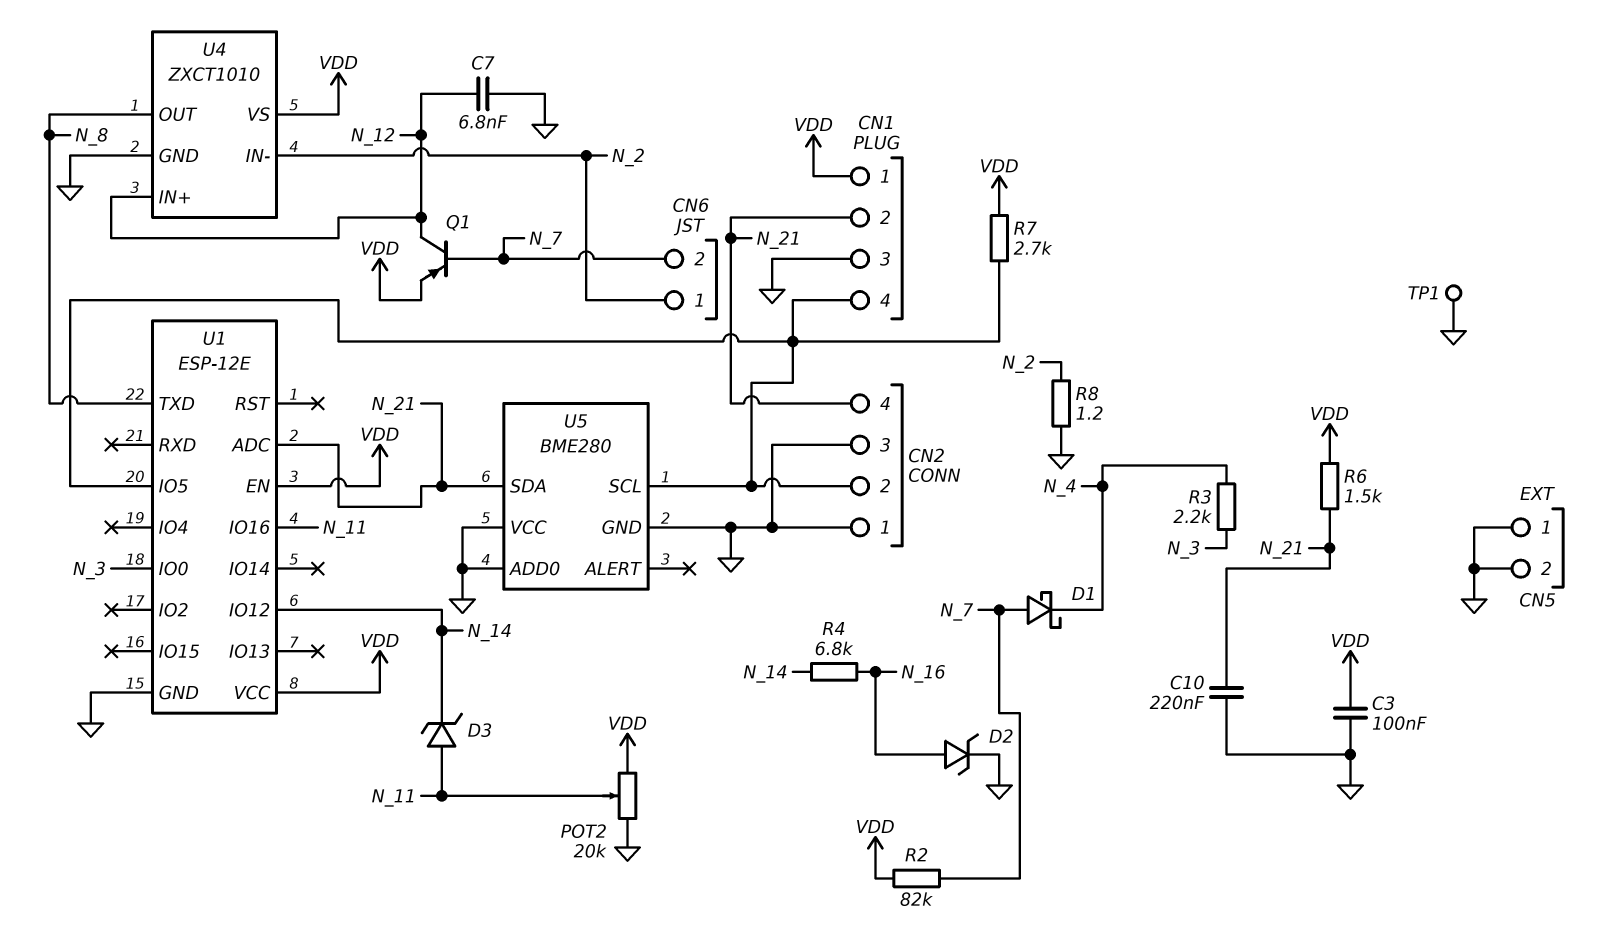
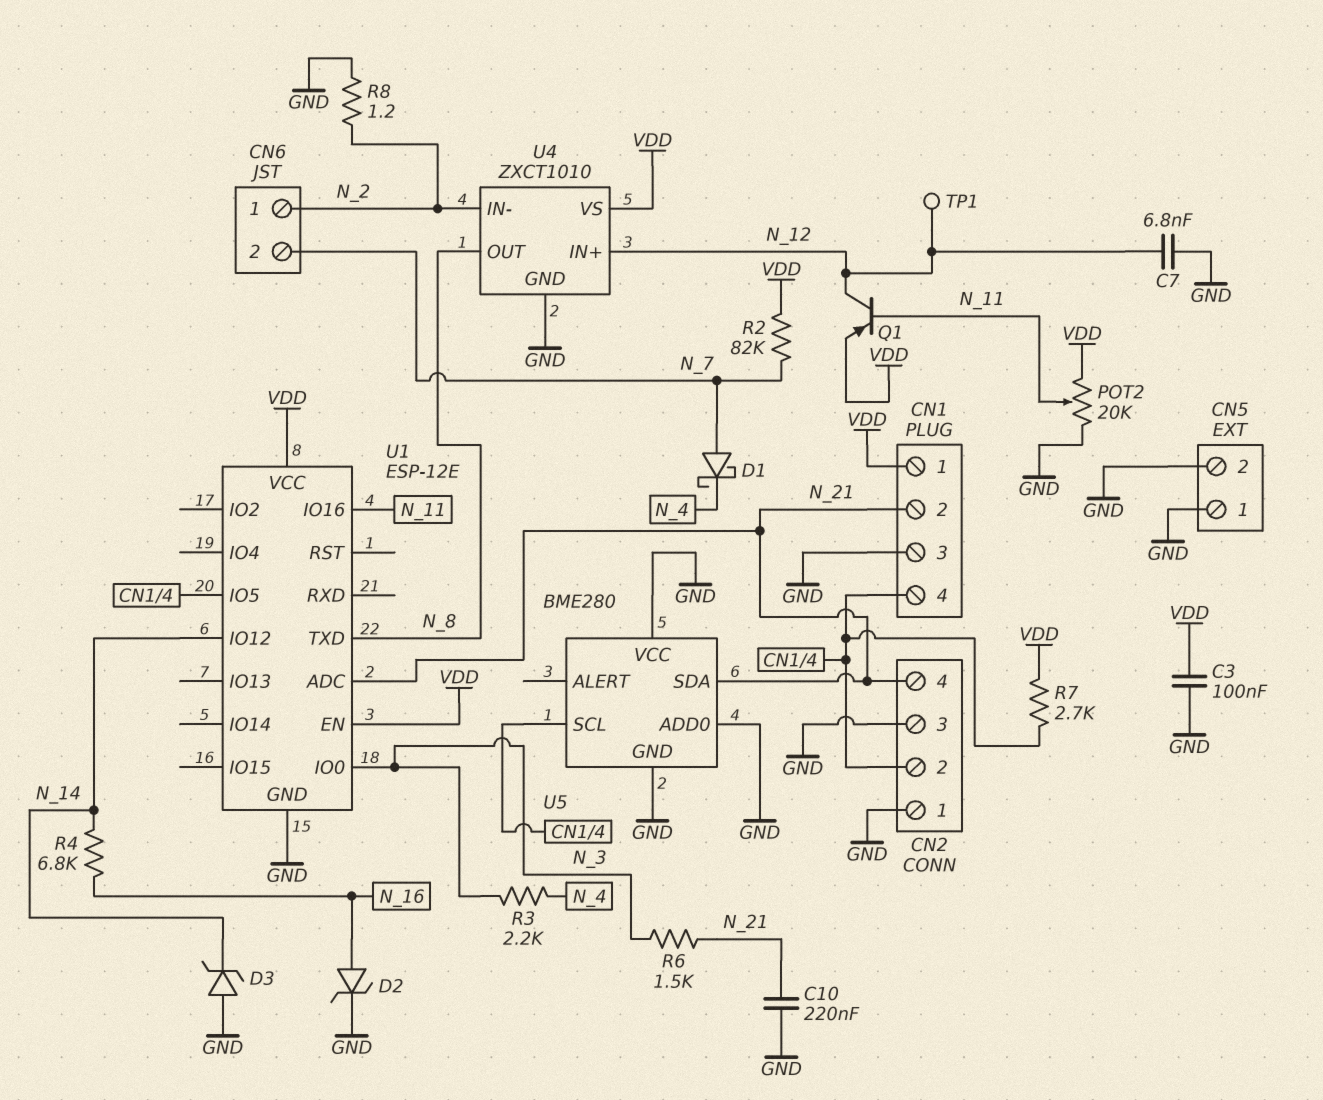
D3: zener (A N_11, K N_14) -> zener (A GND, K N_14)
Q1: PNP (B N_7, C N_12, E VDD) -> PNP (B N_11, C N_12, E VDD)
R6: 1.5k (N_21, VDD) -> 1.5k (N_3, N_21)
TP1: test point (GND) -> test point (N_12)

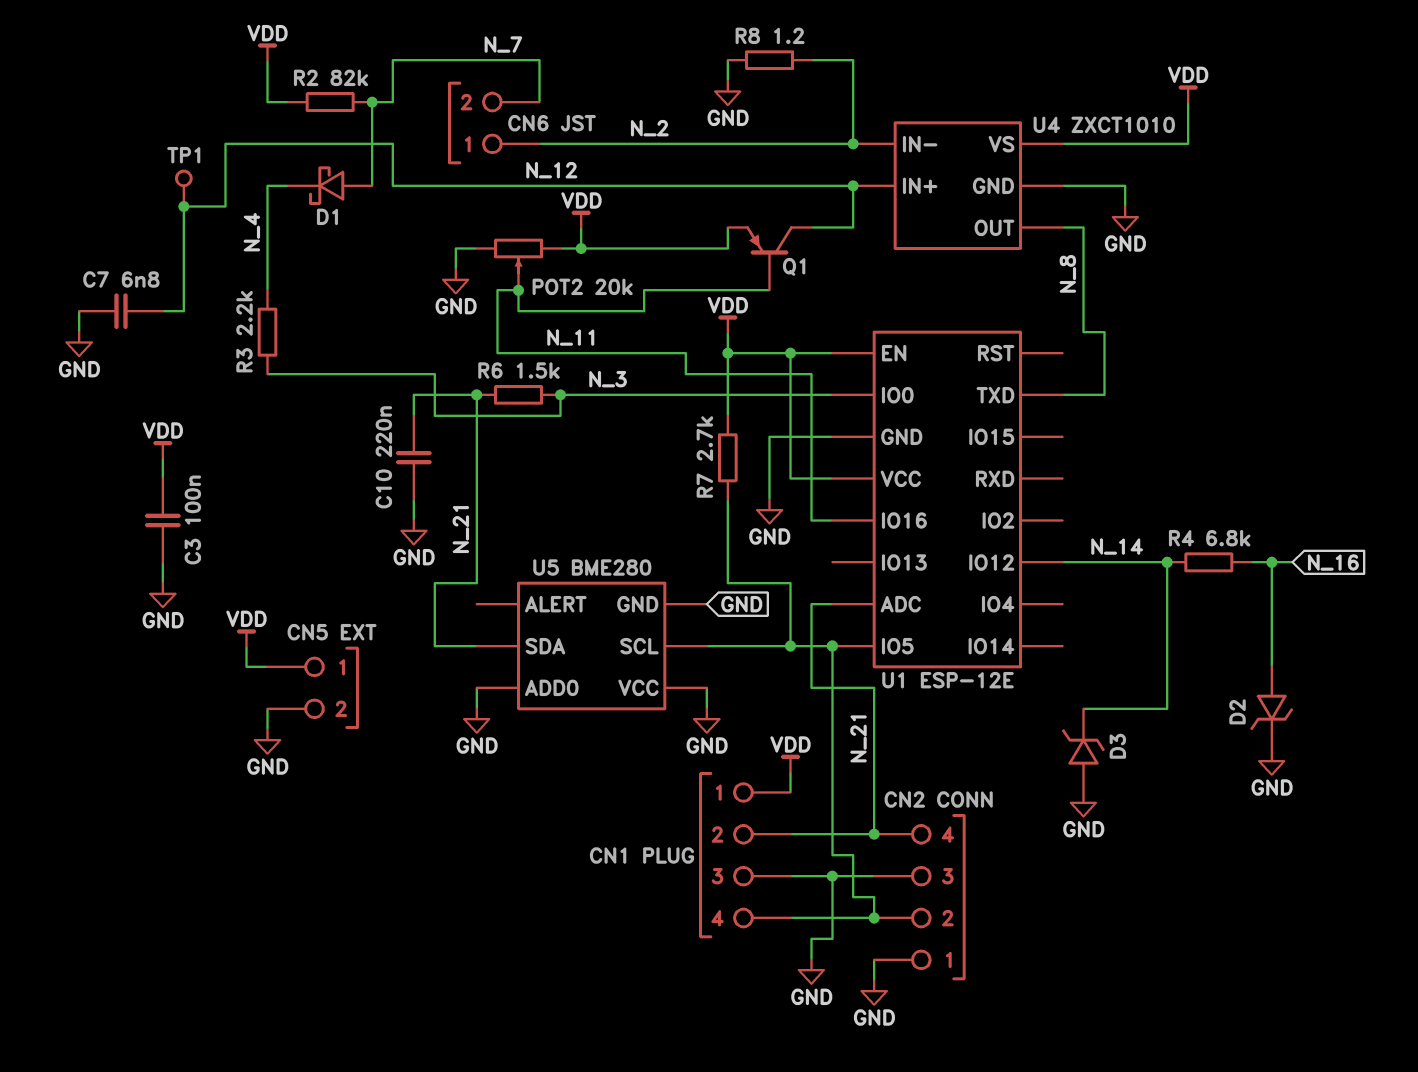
CN5 pin 1: GND -> VDD

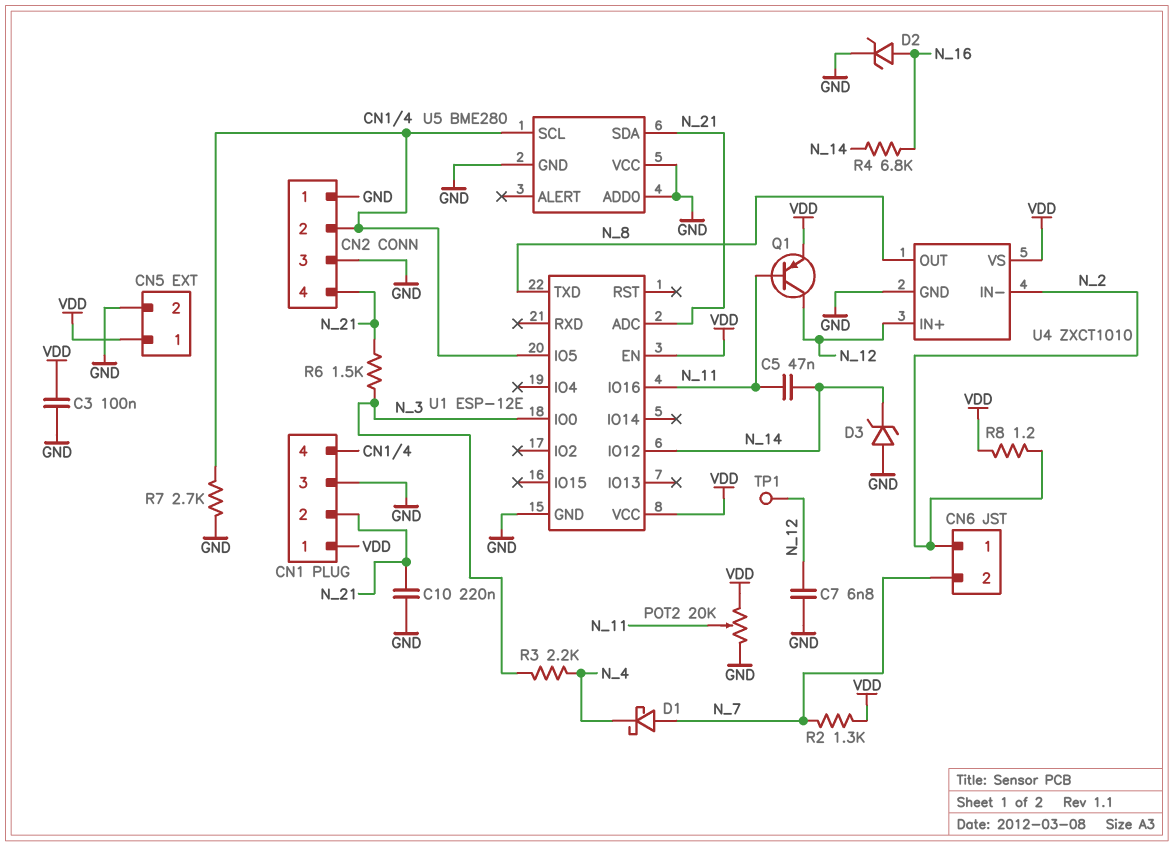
C5: none -> 47nF (N_11, N_14)
R2: 82k (N_7, VDD) -> 1.3k (N_7, VDD)
R7: 2.7k (CN1/4, VDD) -> 2.7k (CN1/4, GND)
R8: 1.2 (GND, N_2) -> 1.2 (N_2, VDD)

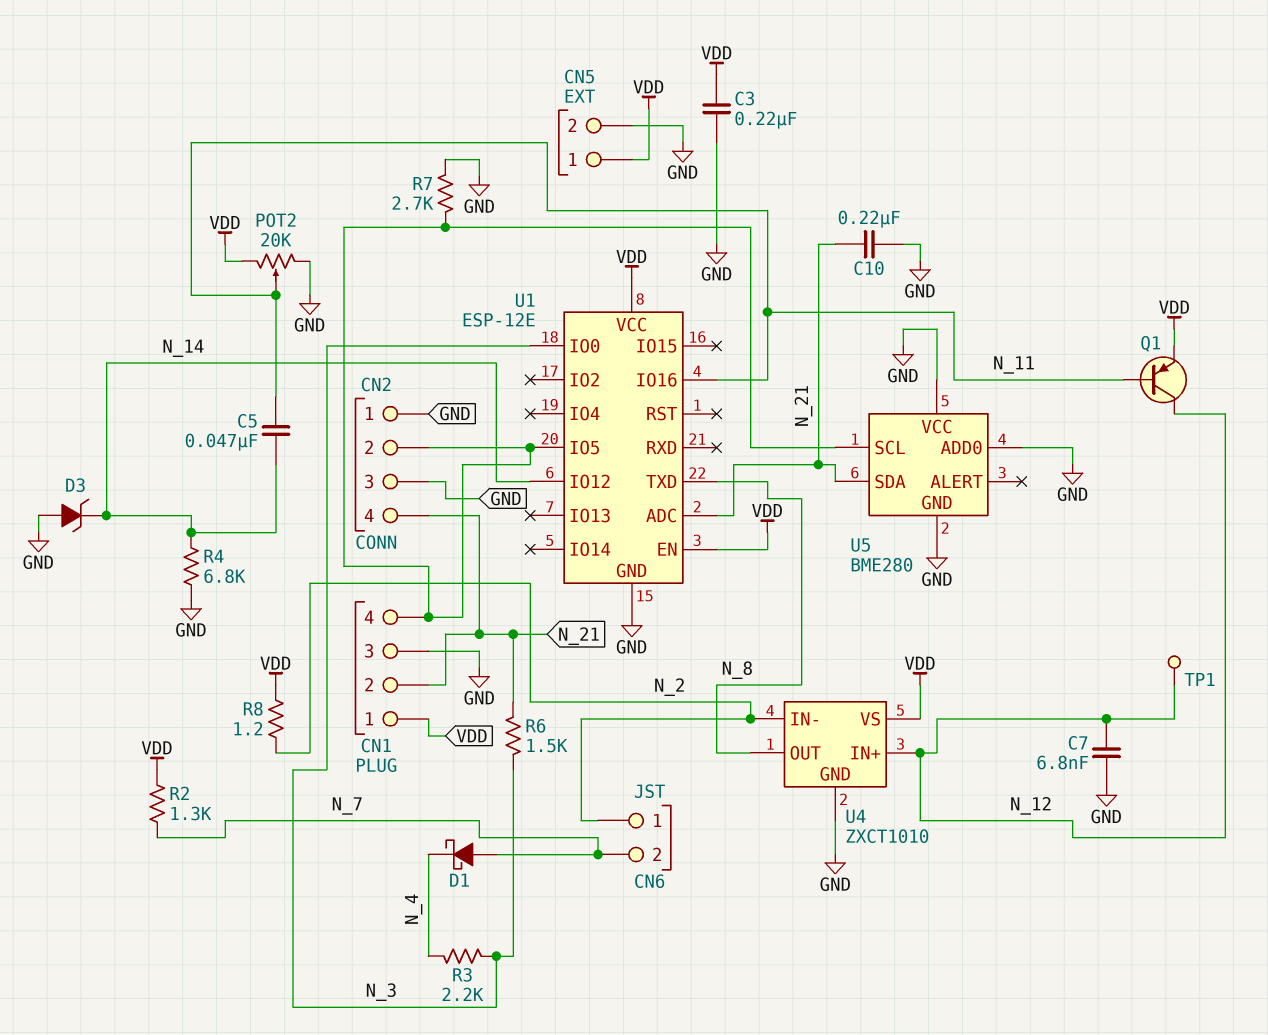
C3: 100nF (GND, VDD) -> 220nF (GND, VDD)
D2: zener (A N_16, K GND) -> none
R4: 6.8k (N_14, N_16) -> 6.8k (GND, N_14)

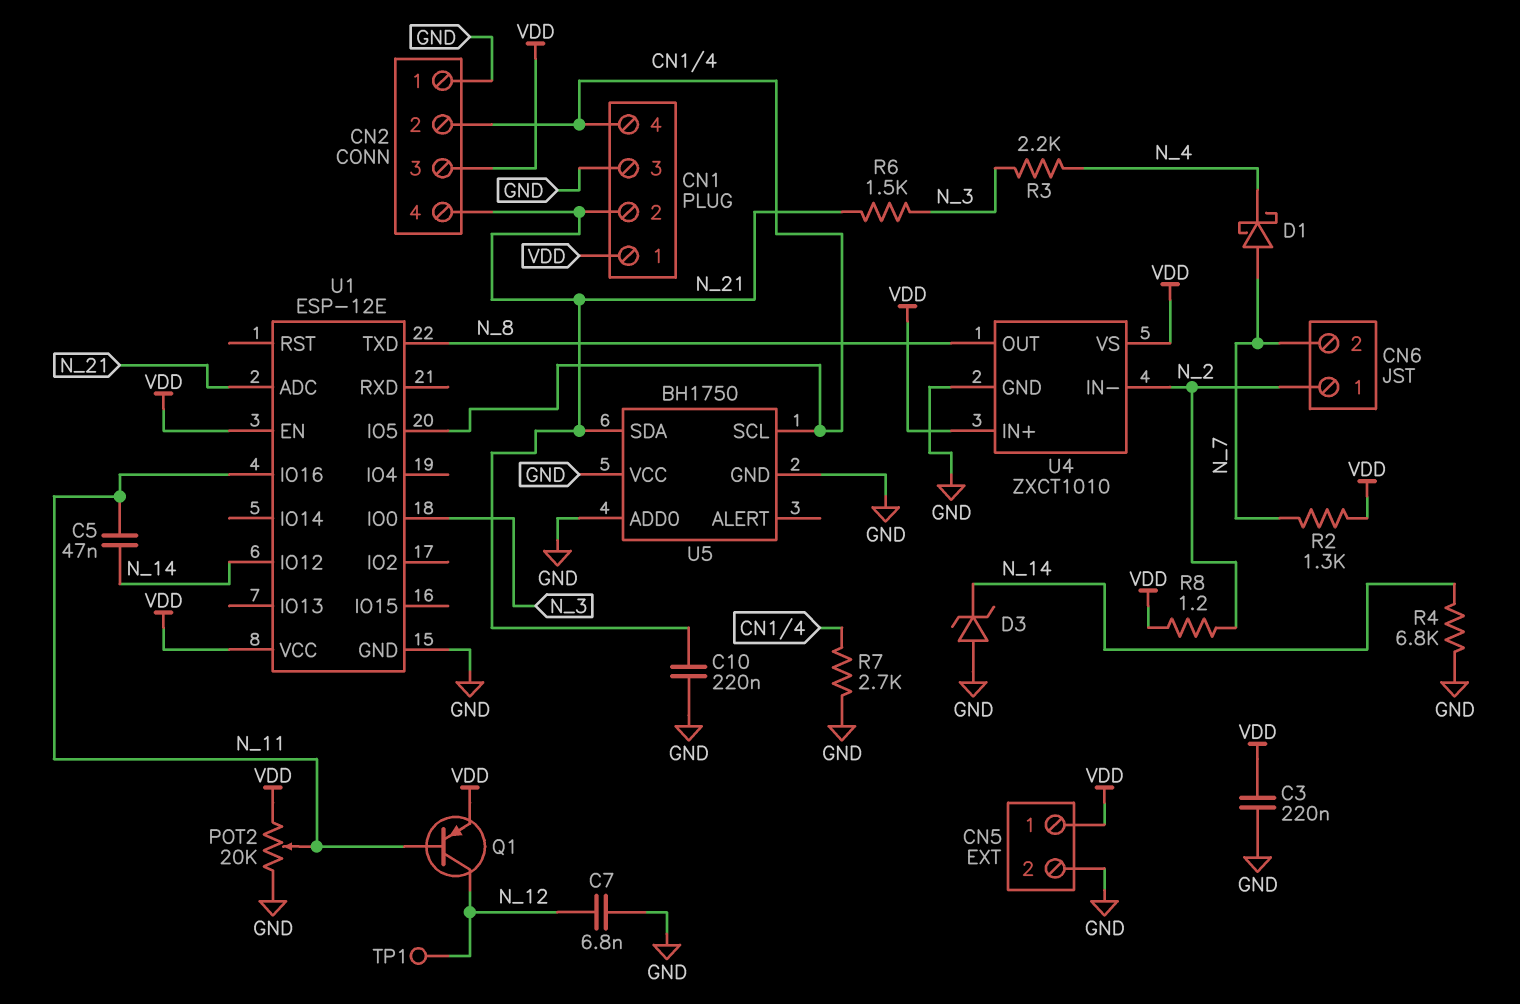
CN2 pin 3: GND -> VDD
U4 pin IN+: N_12 -> VDD
U5: BME280 -> BH1750

